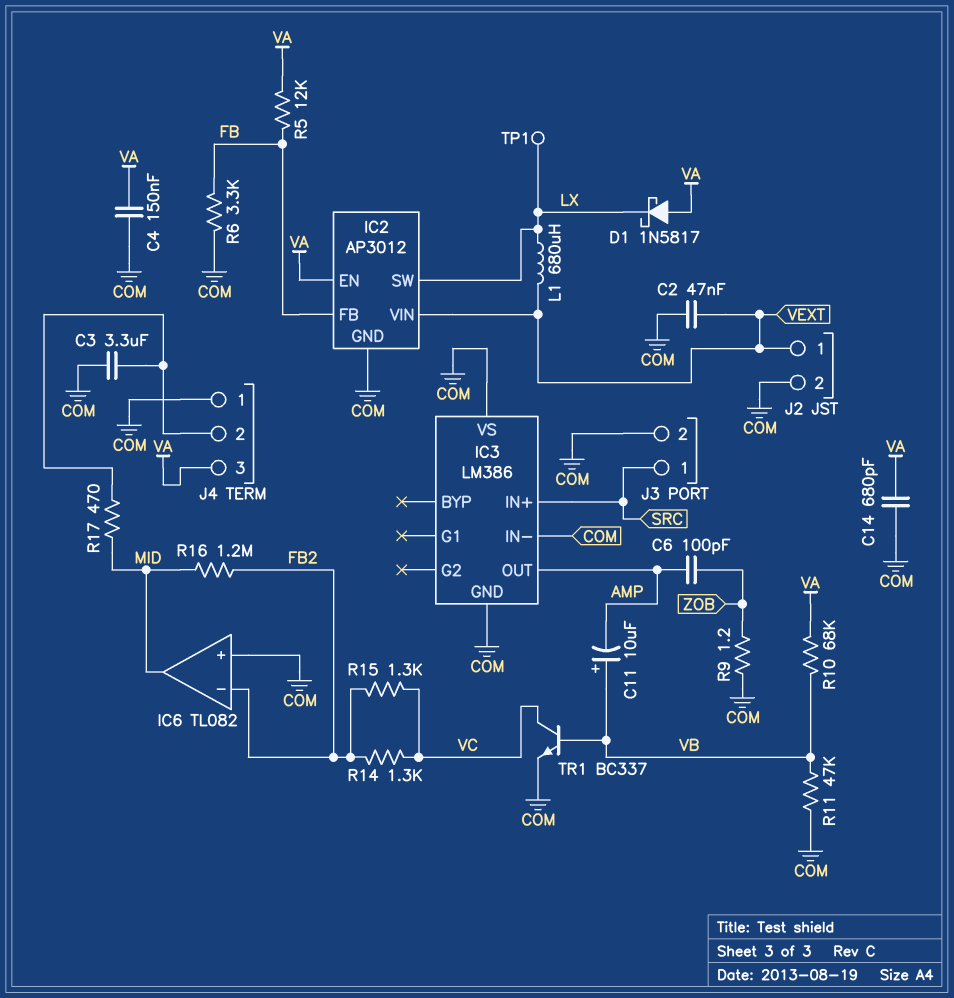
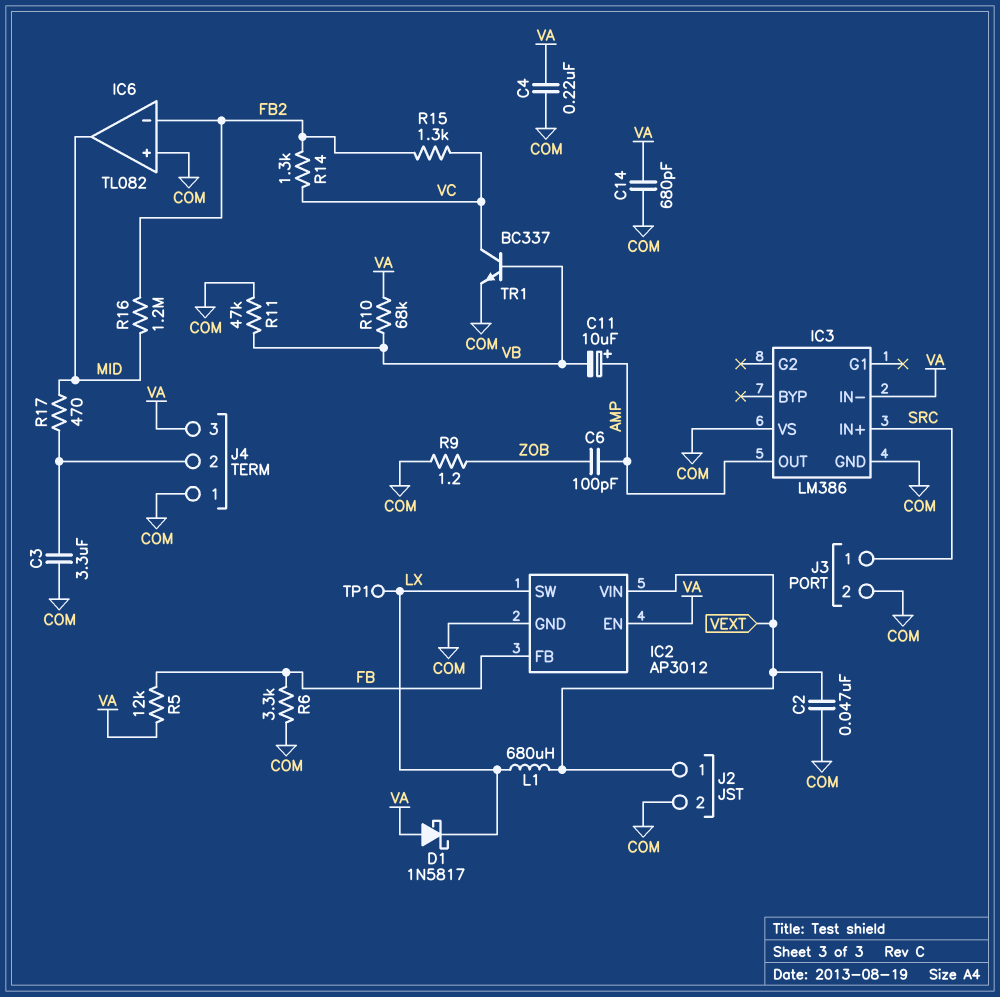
C4: 150nF (COM, VA) -> 220nF (COM, VA)
C11: 10uF (plus VB, minus AMP) -> 10uF (plus AMP, minus VB)
IC3 pin IN-: COM -> VA

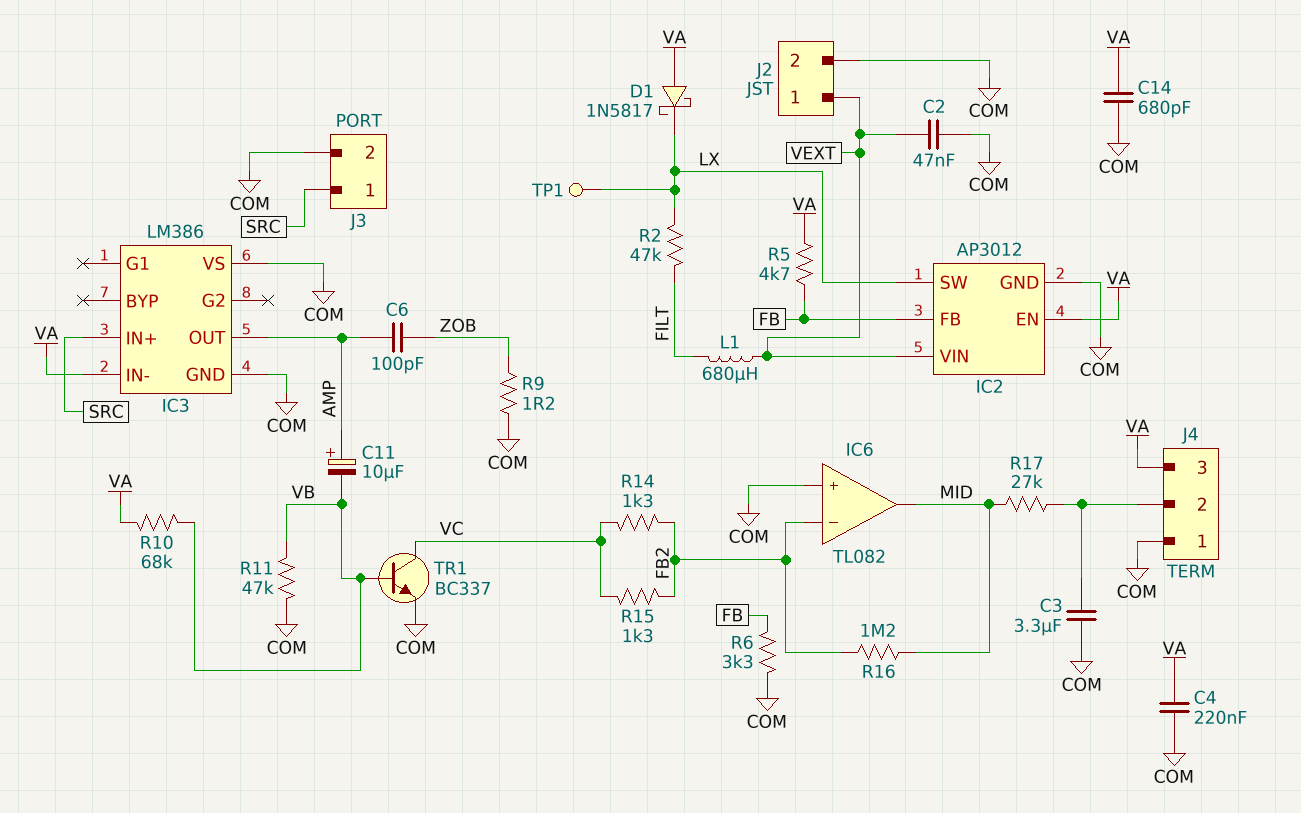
L1: 680uH (LX, VEXT) -> 680uH (FILT, VEXT)
R2: none -> 47k (FILT, LX)
R5: 12k (FB, VA) -> 4.7k (FB, VA)
R17: 470 (J4/2, MID) -> 27k (J4/2, MID)

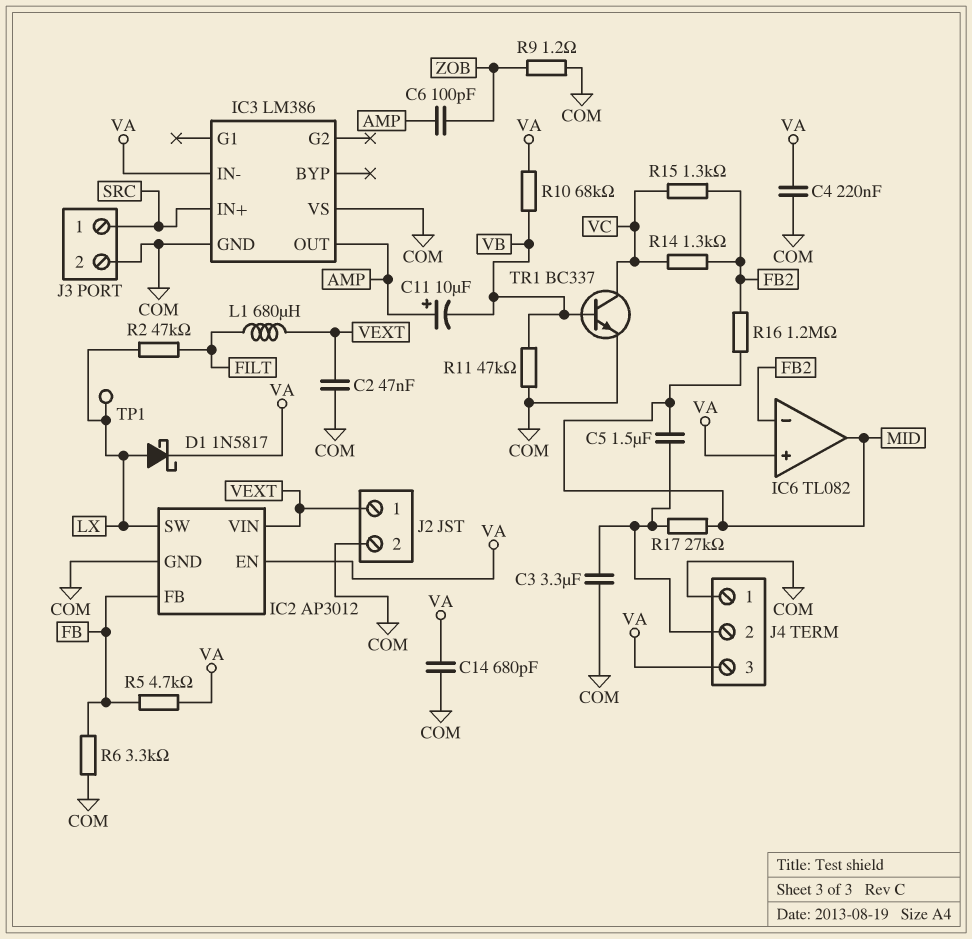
C5: none -> 1.5uF (J4/2, MID)
D1: schottky 1N5817 (A VA, K LX) -> schottky 1N5817 (A LX, K VA)
IC6 pin in+: COM -> VA

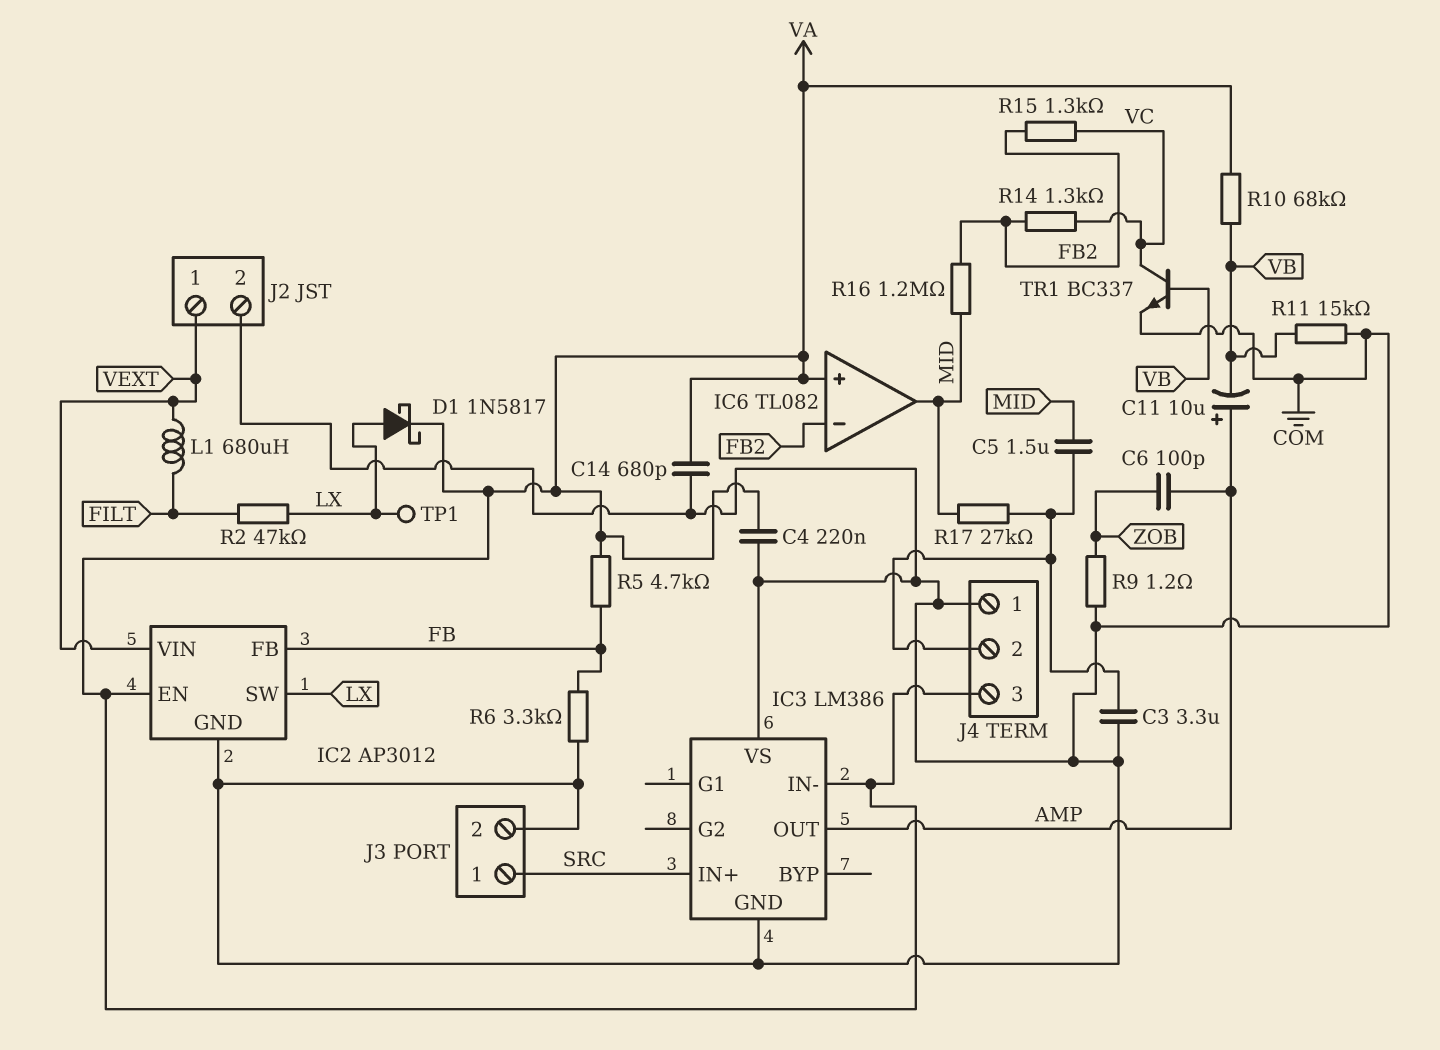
C2: 47nF (COM, VEXT) -> none
R11: 47k (COM, VB) -> 15k (COM, VB)

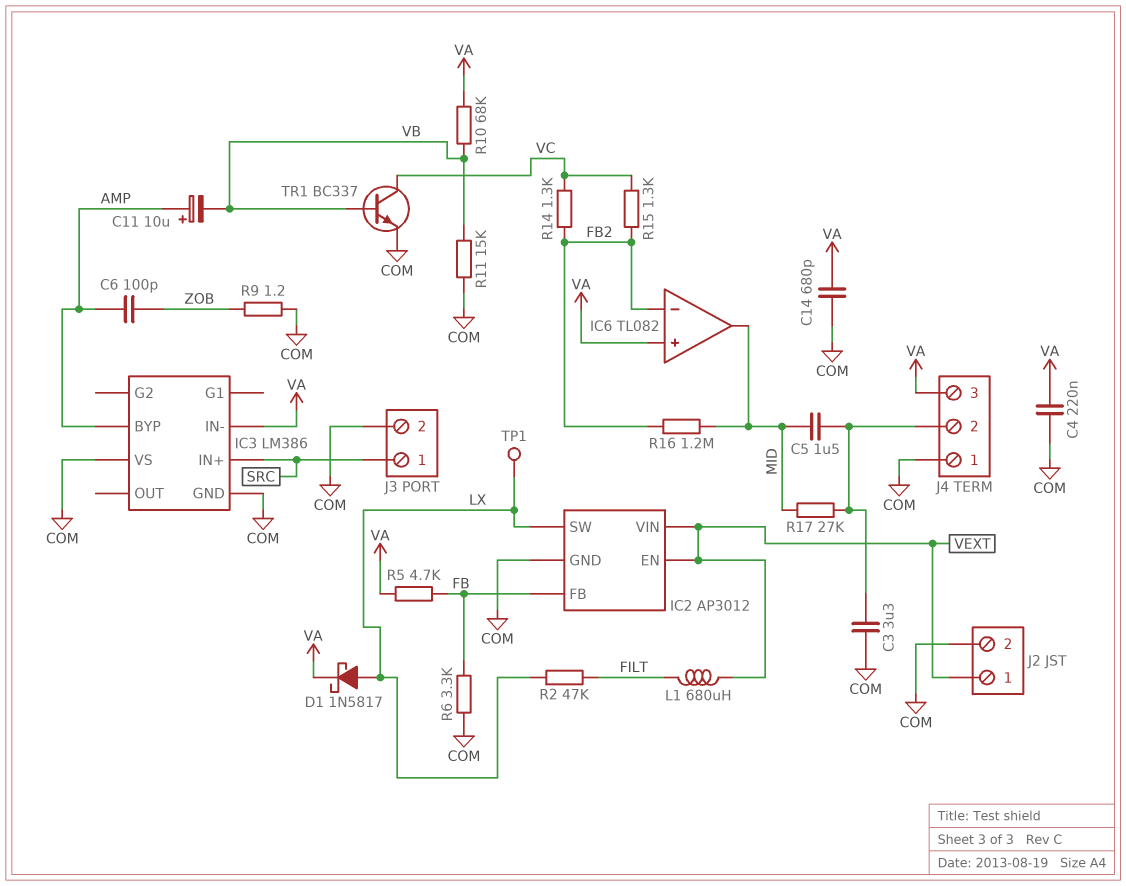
IC2 pin EN: VA -> VEXT
IC3 pin BYP: none -> AMP
IC3 pin OUT: AMP -> none

